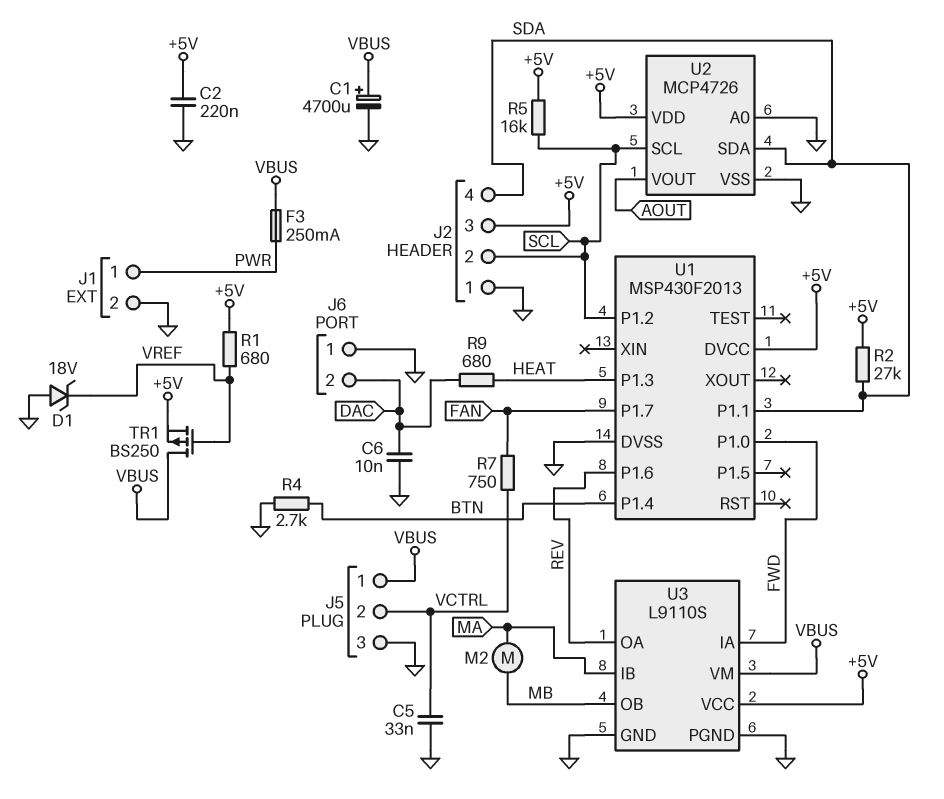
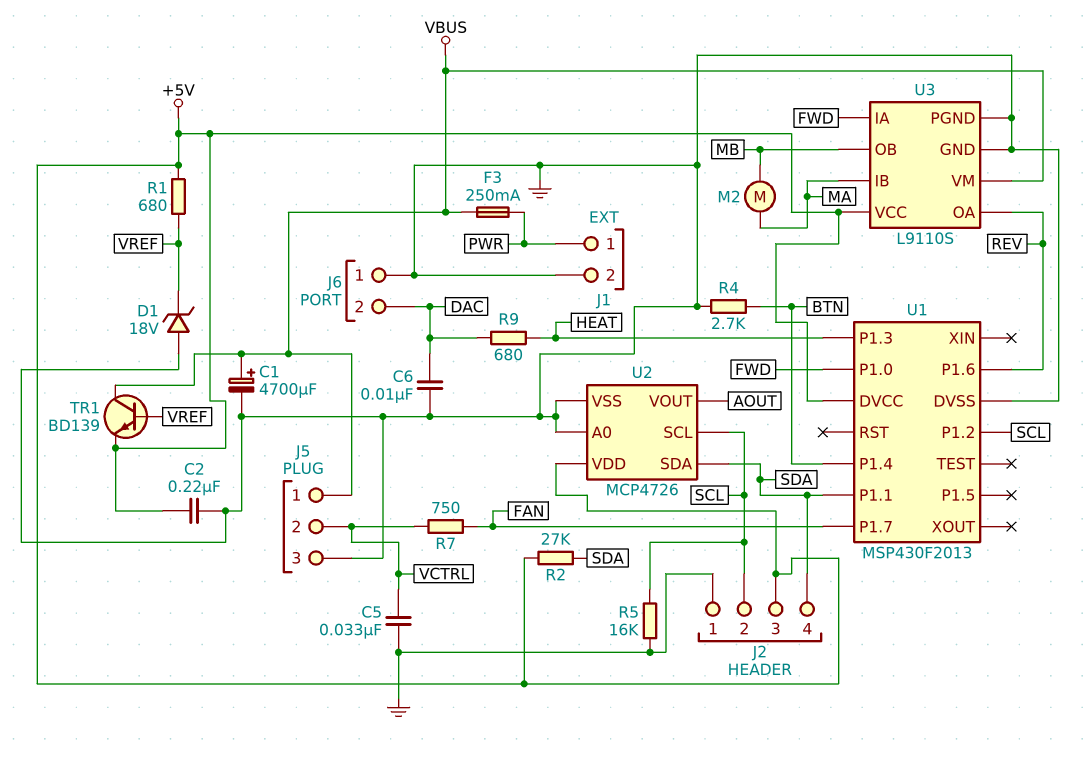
R5: 16k (+5V, SCL) -> 16k (GND, SCL)
TR1: PMOS BS250 (G VREF, D VBUS, S +5V) -> NPN BD139 (B VREF, C VBUS, E +5V)

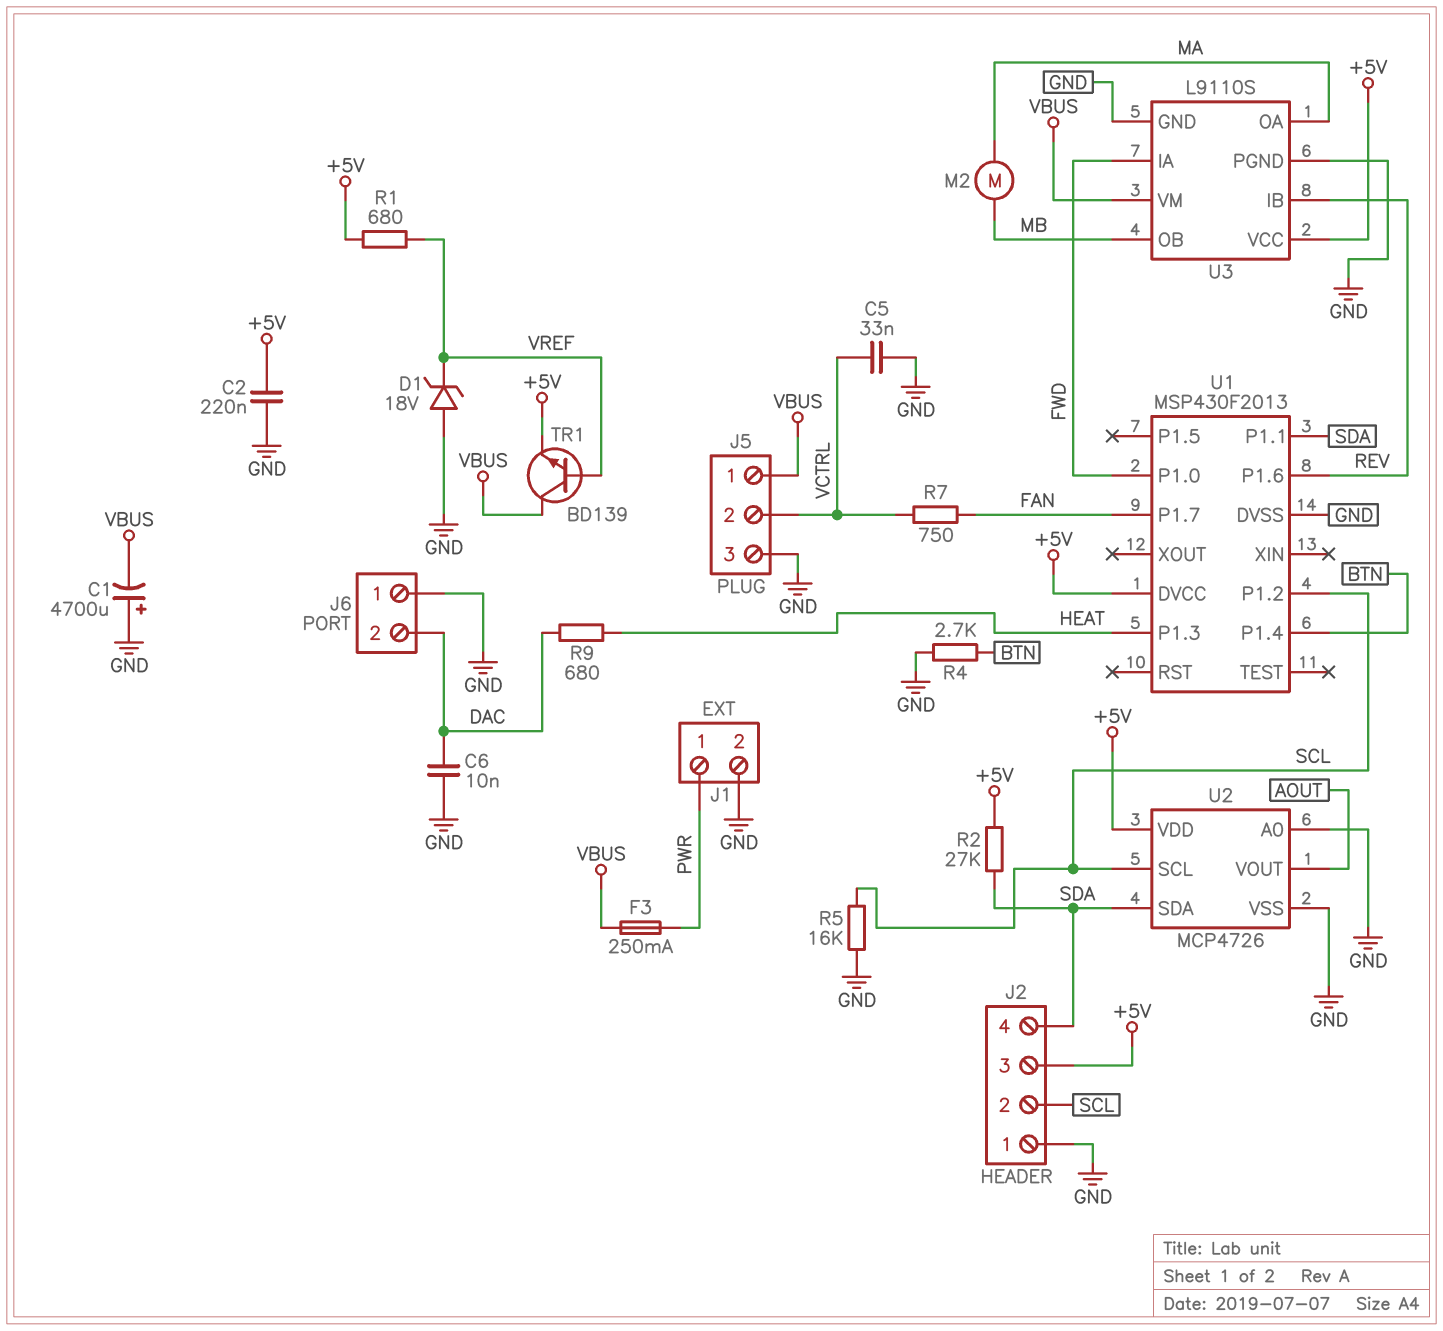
C1: 4700uF (plus VBUS, minus GND) -> 4700uF (plus GND, minus VBUS)
U3 pin IB: MA -> REV
U3 pin OA: REV -> MA

